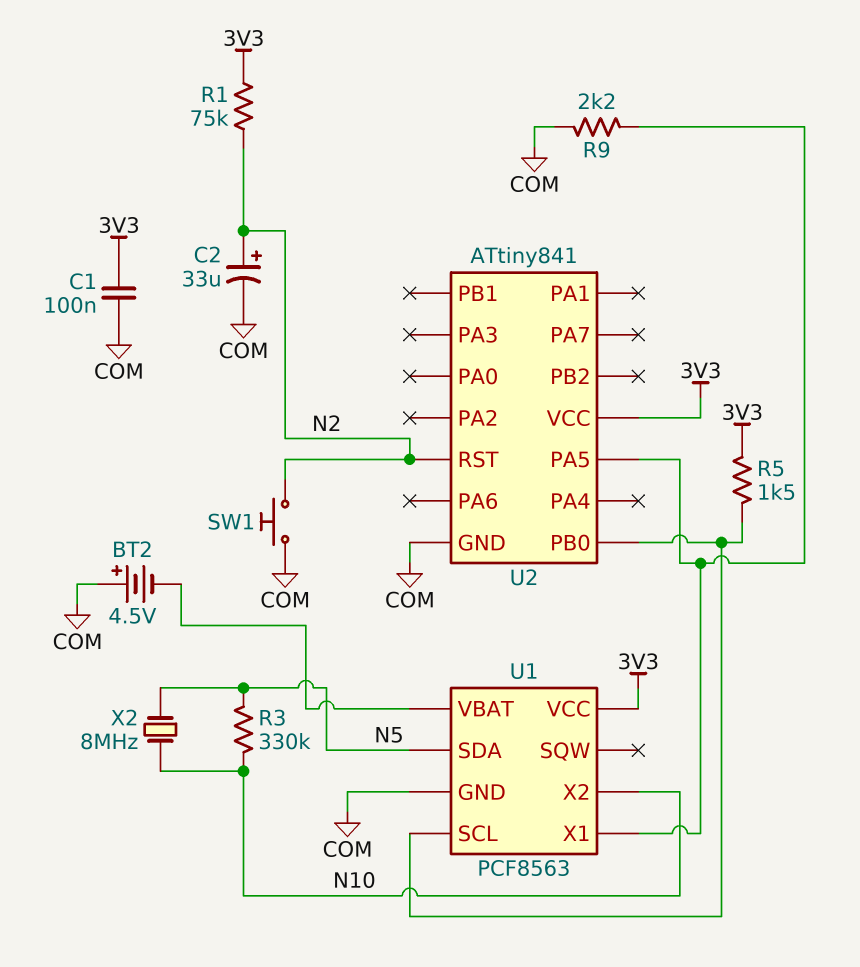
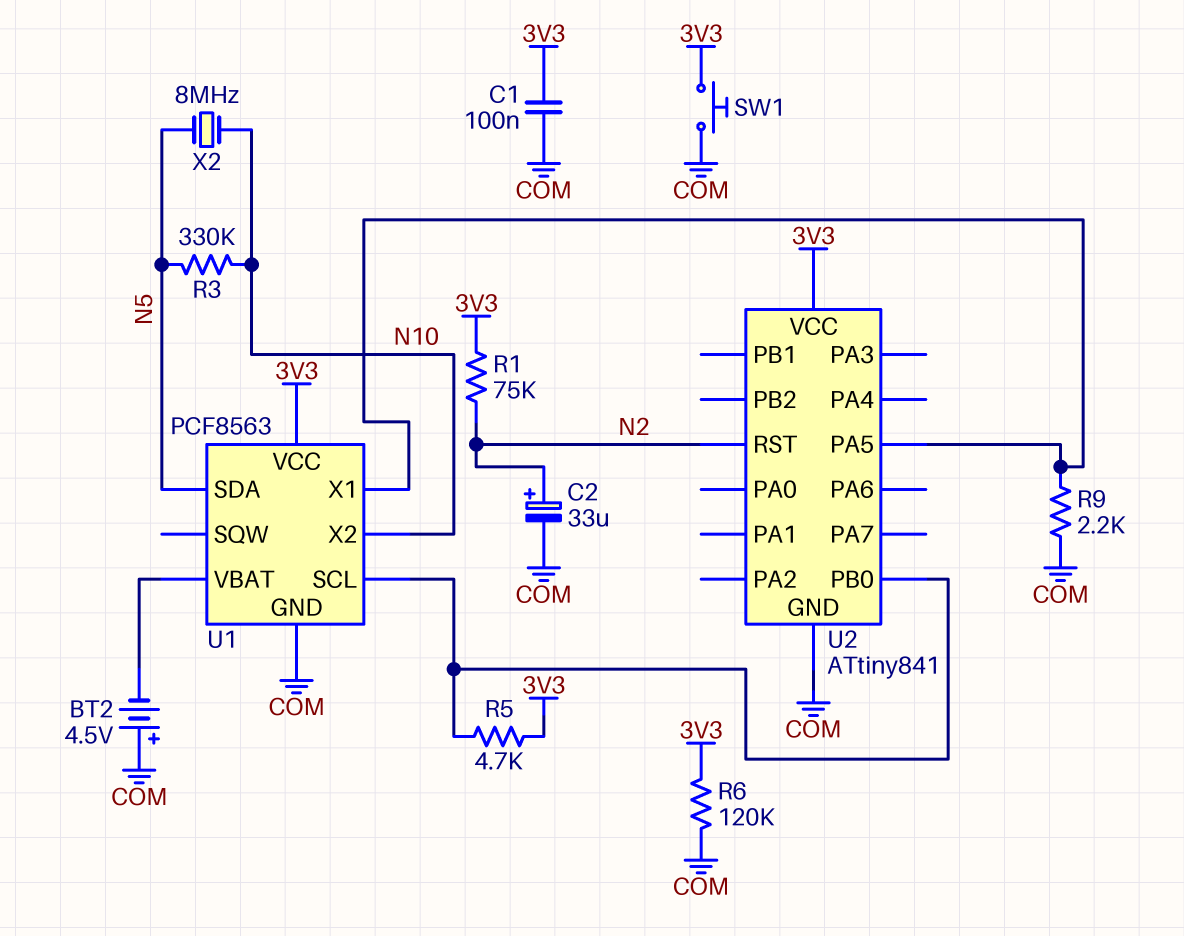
R5: 1.5k (3V3, U1/SCL) -> 4.7k (3V3, U1/SCL)
R6: none -> 120k (3V3, COM)
SW1: button (COM, N2) -> button (3V3, COM)

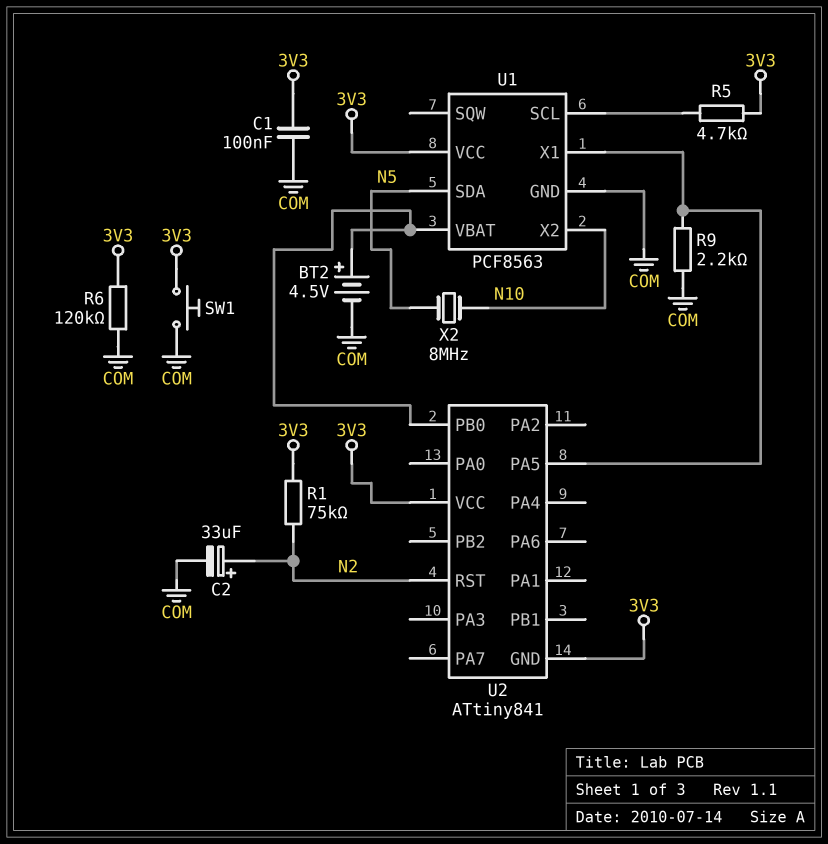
BT2: 4.5V (plus COM, minus U1/VBAT) -> 4.5V (plus U1/VBAT, minus COM)
R3: 330k (N5, N10) -> none
U2 pin GND: COM -> 3V3
U2 pin PB0: U1/SCL -> U1/VBAT

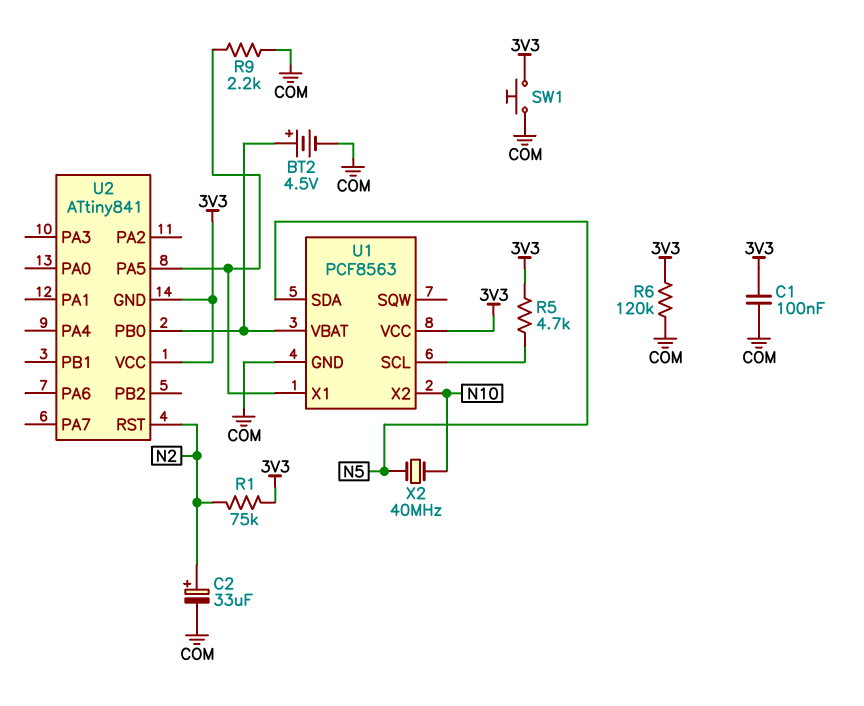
X2: 8MHz (N5, N10) -> 40MHz (N5, N10)

